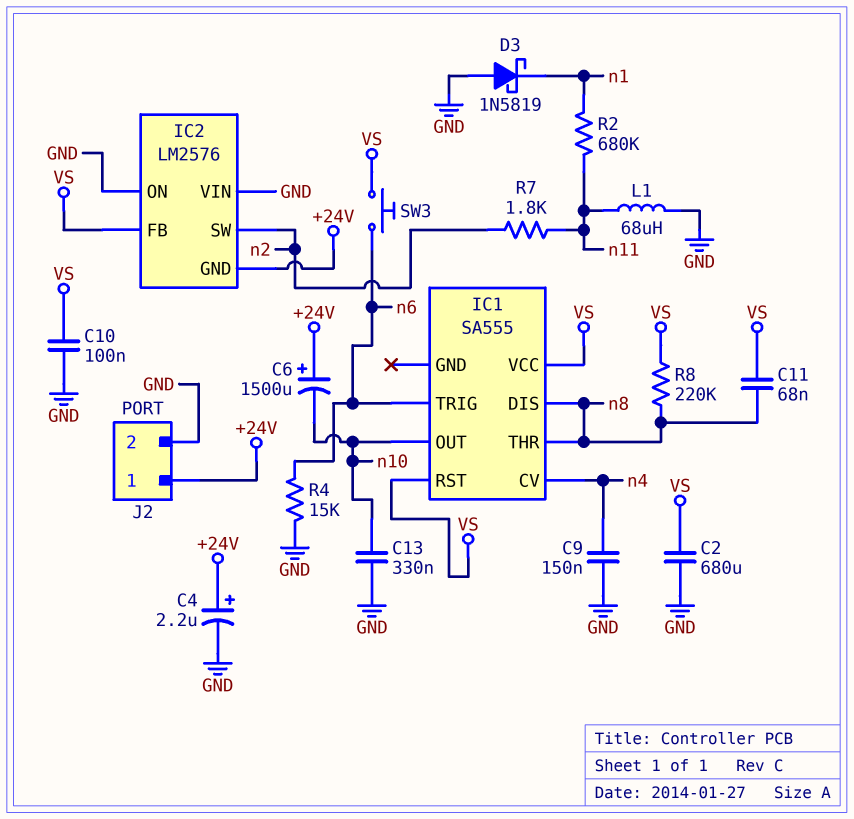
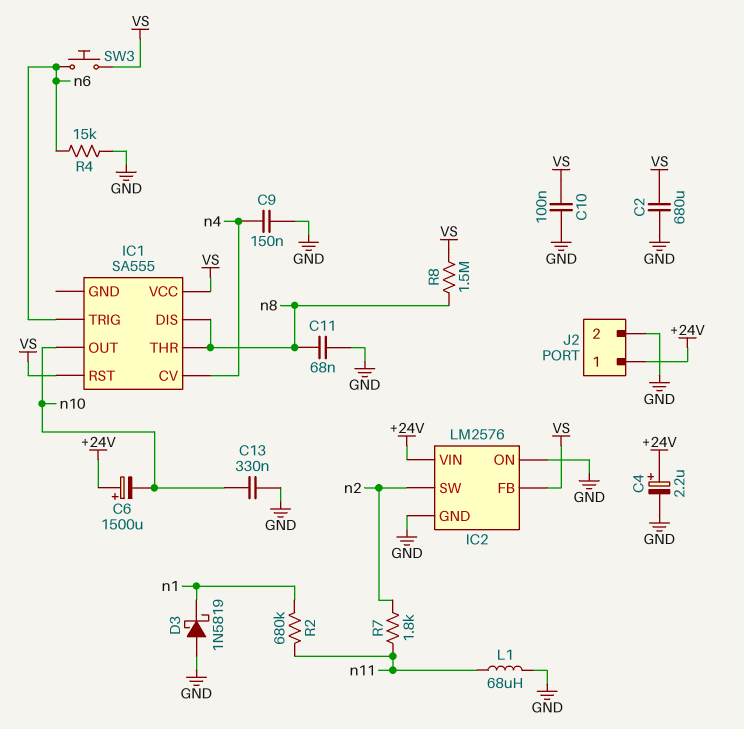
C11: 68nF (VS, n8) -> 68nF (GND, n8)
IC2 pin GND: +24V -> GND
IC2 pin VIN: GND -> +24V
R8: 220k (VS, n8) -> 1.5M (VS, n8)

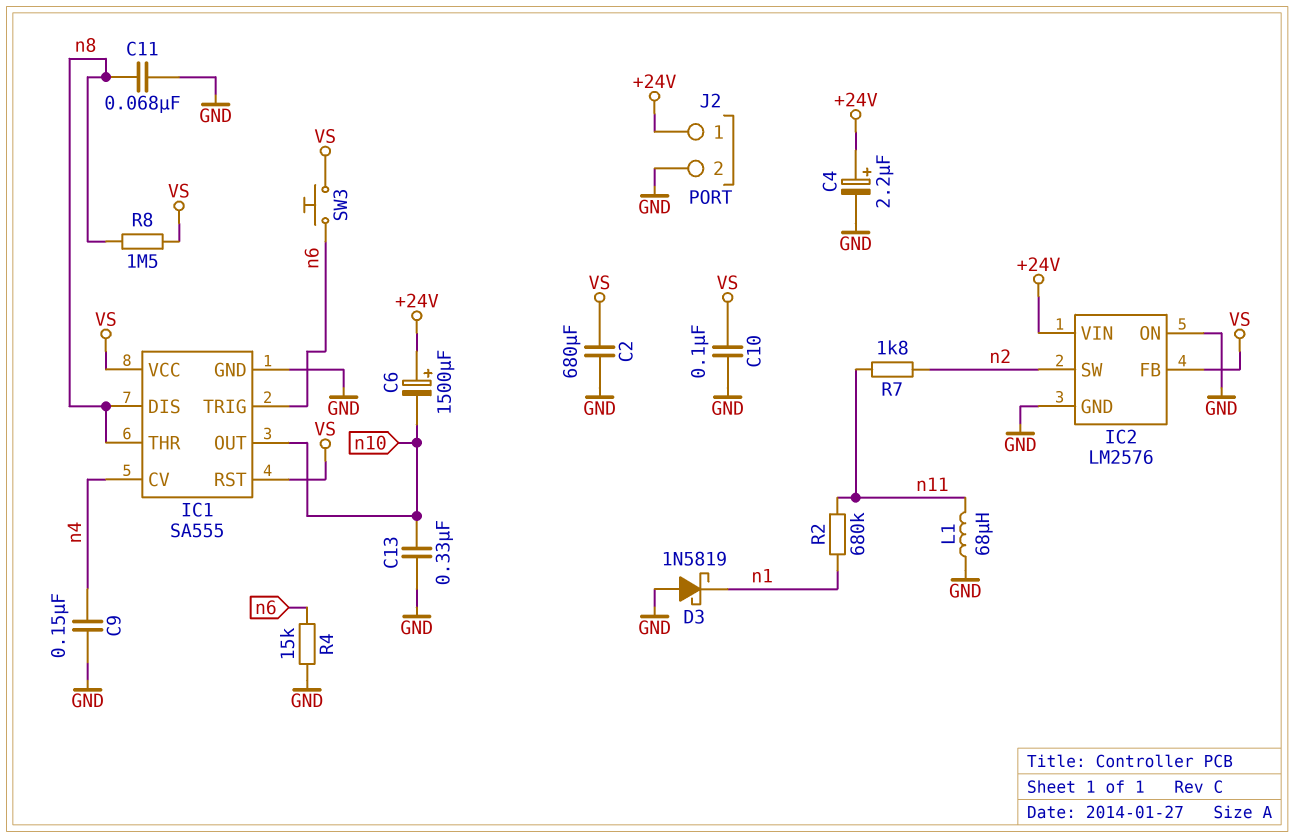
IC1 pin GND: none -> GND

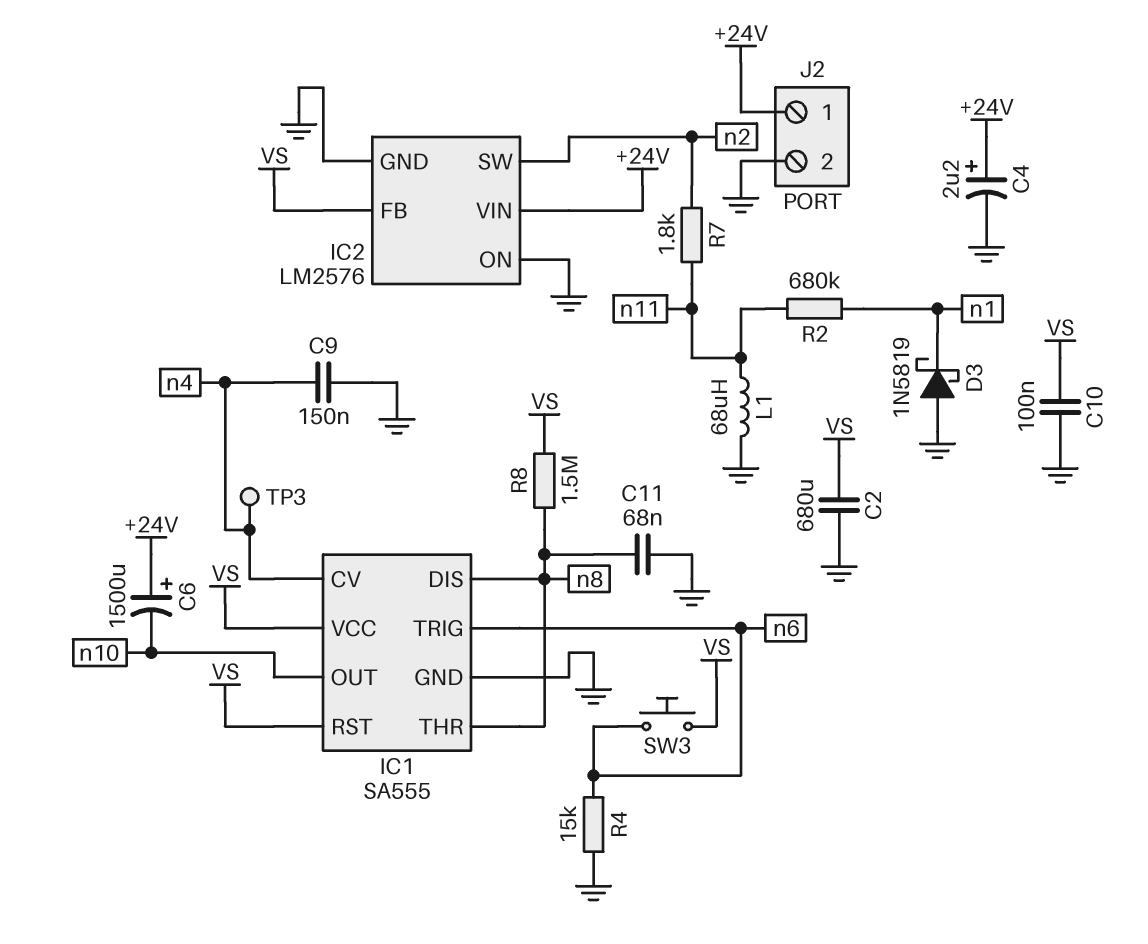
C13: 330nF (GND, n10) -> none
TP3: none -> test point (n4)

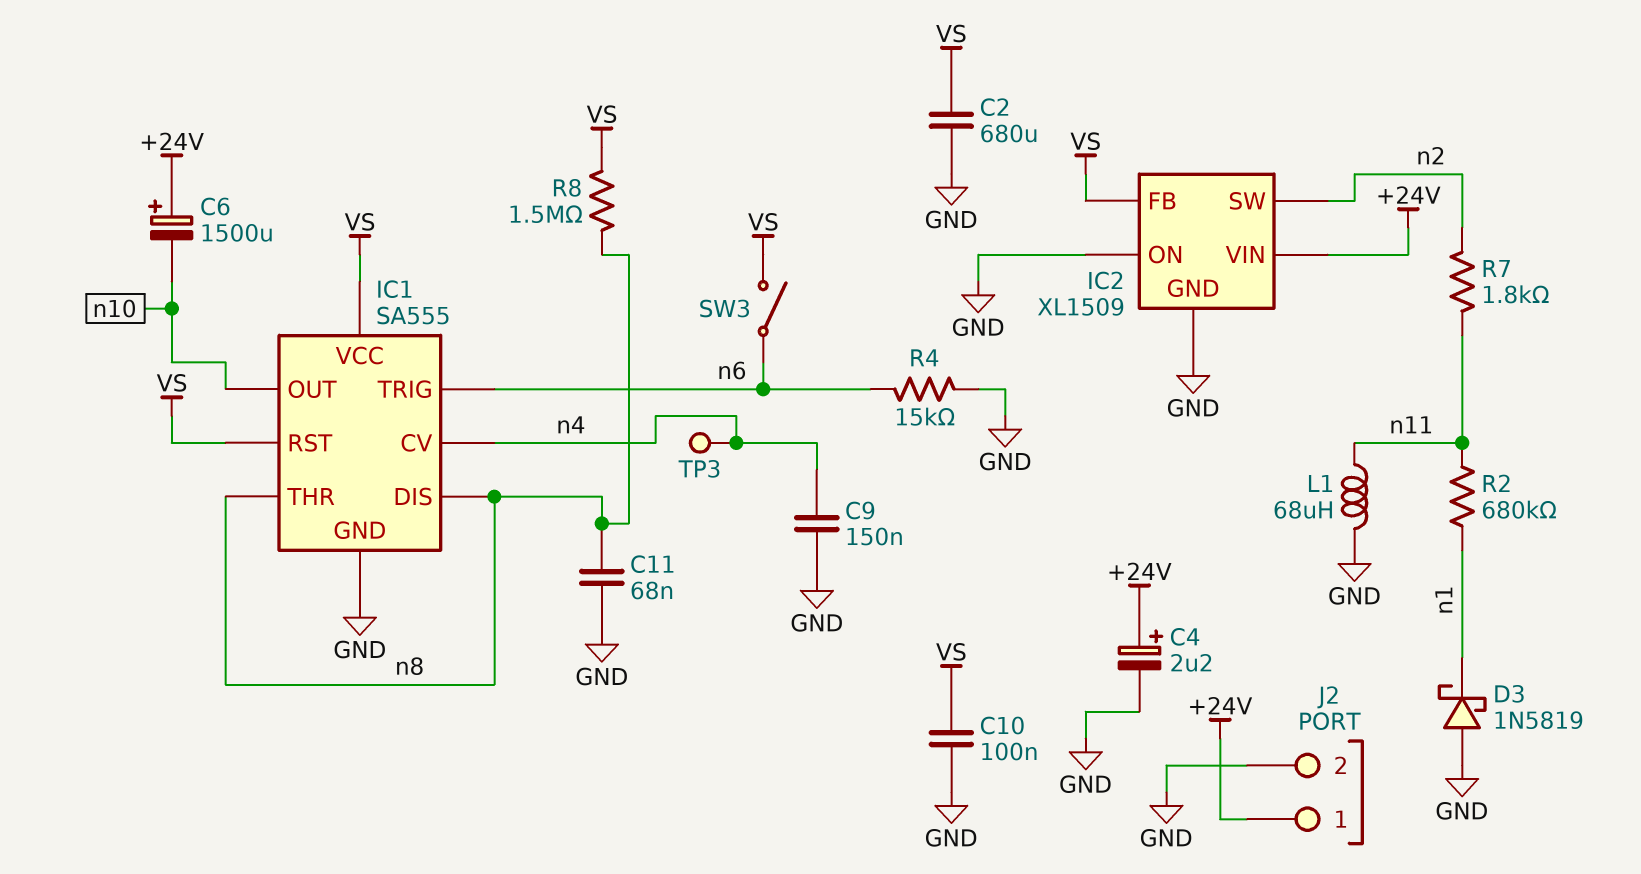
IC2: LM2576 -> XL1509
SW3: button (VS, n6) -> switch (VS, n6)

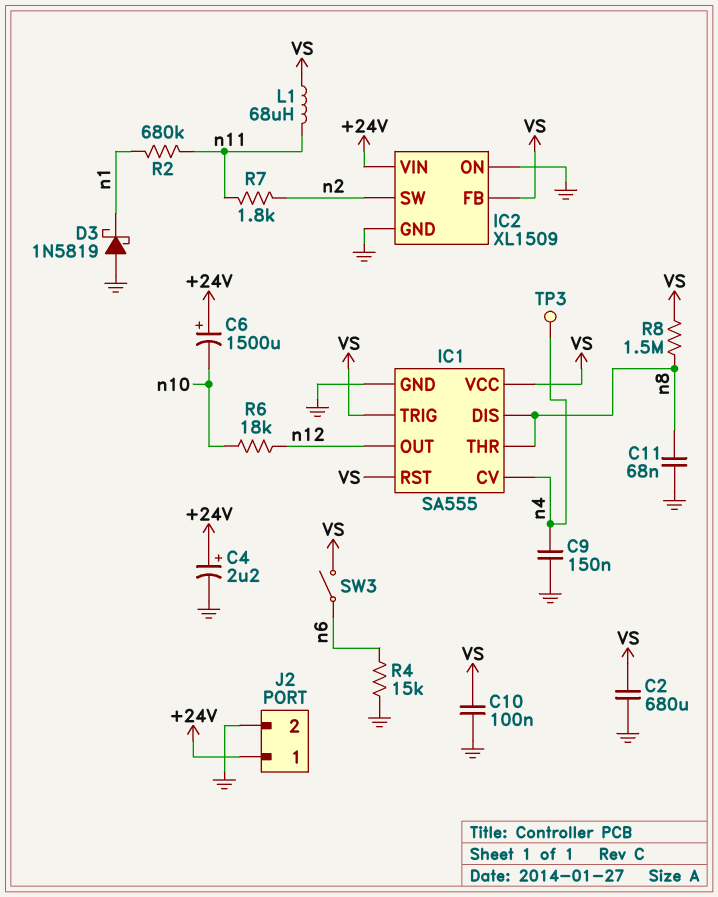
IC1 pin OUT: n10 -> n12
IC1 pin TRIG: n6 -> VS
L1: 68uH (GND, n11) -> 68uH (VS, n11)
R6: none -> 18k (n10, n12)

